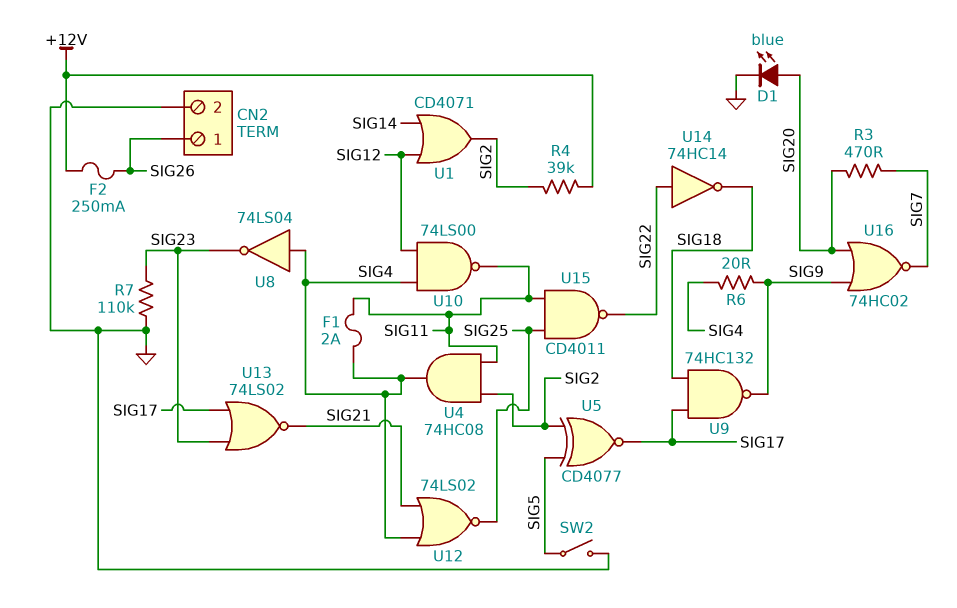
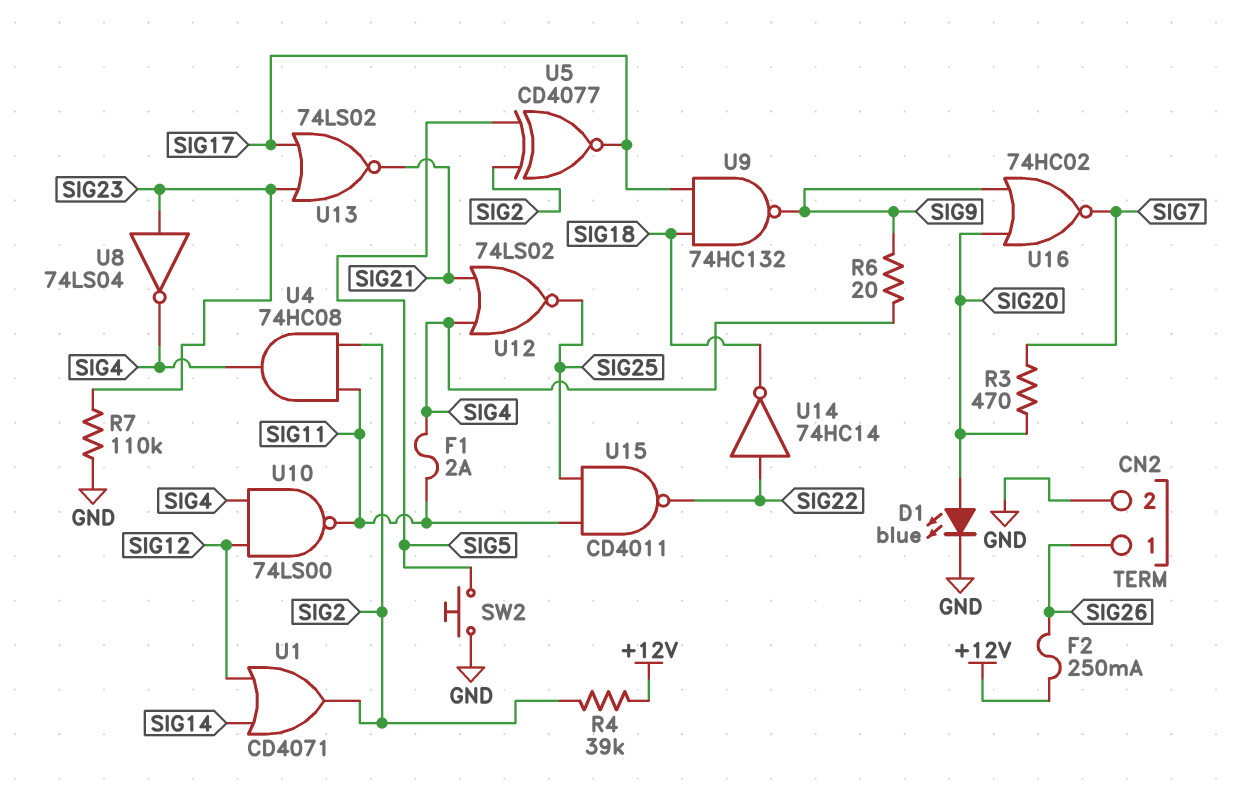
SW2: switch (GND, SIG5) -> button (GND, SIG5)
U8: NOT 74LS04 (in SIG4, out SIG23) -> NOT 74LS04 (in SIG23, out SIG4)

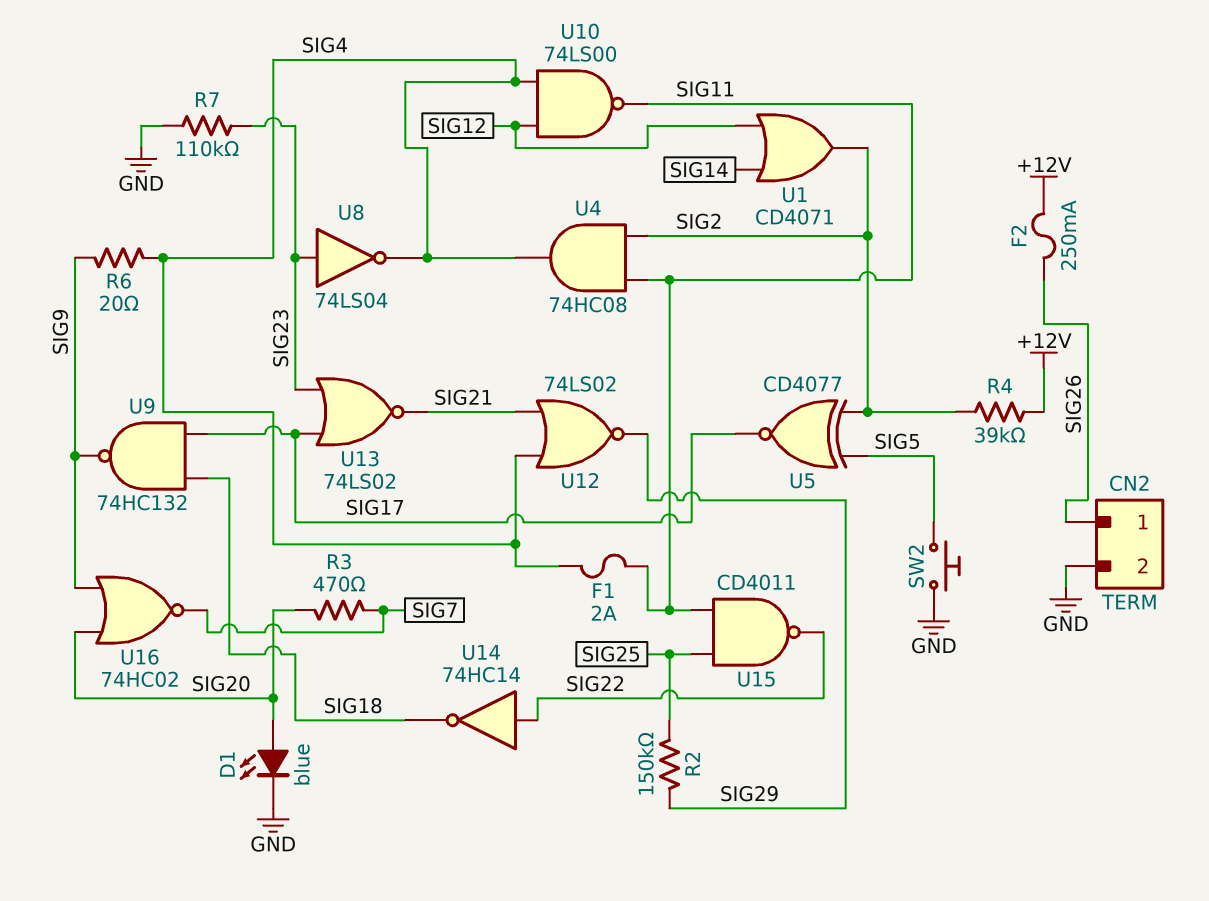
R2: none -> 150k (SIG25, SIG29)
U12: NOR 74LS02 (in SIG4, in SIG21, out SIG25) -> NOR 74LS02 (in SIG4, in SIG21, out SIG29)

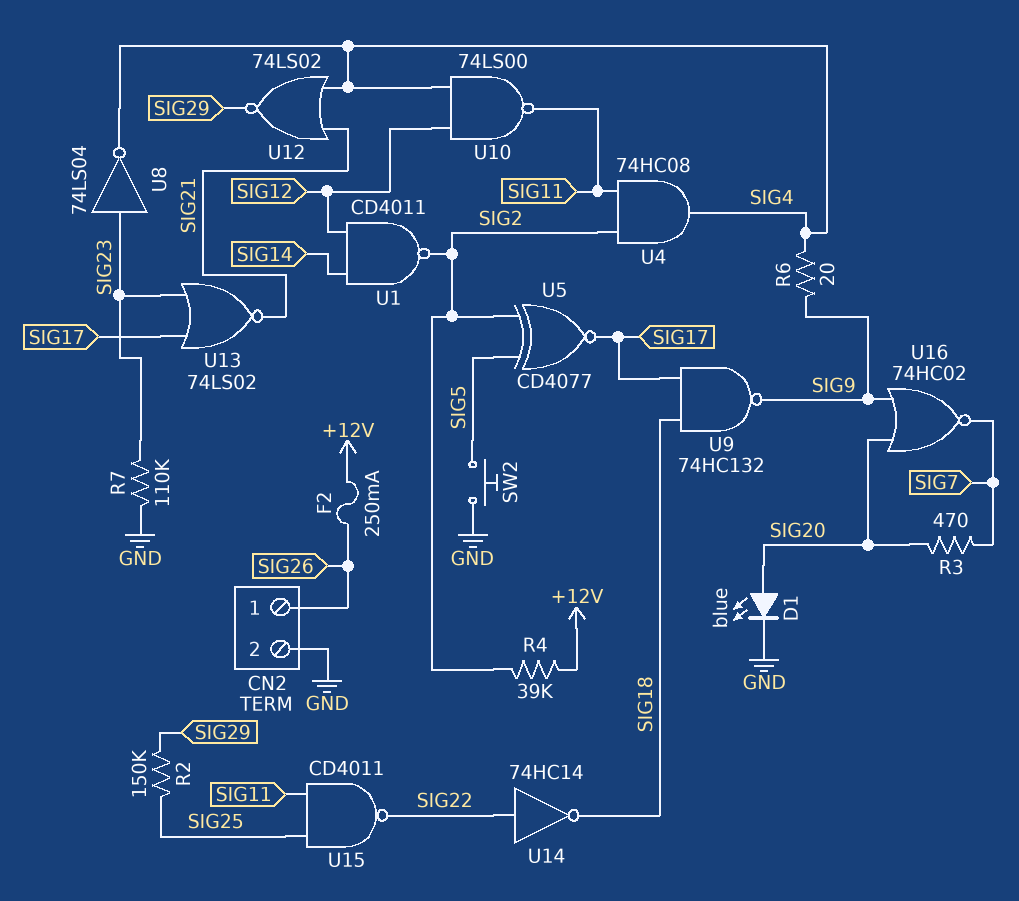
F1: 2A (SIG4, SIG11) -> none
U1: OR CD4071 (in SIG12, in SIG14, out SIG2) -> NAND CD4011 (in SIG12, in SIG14, out SIG2)

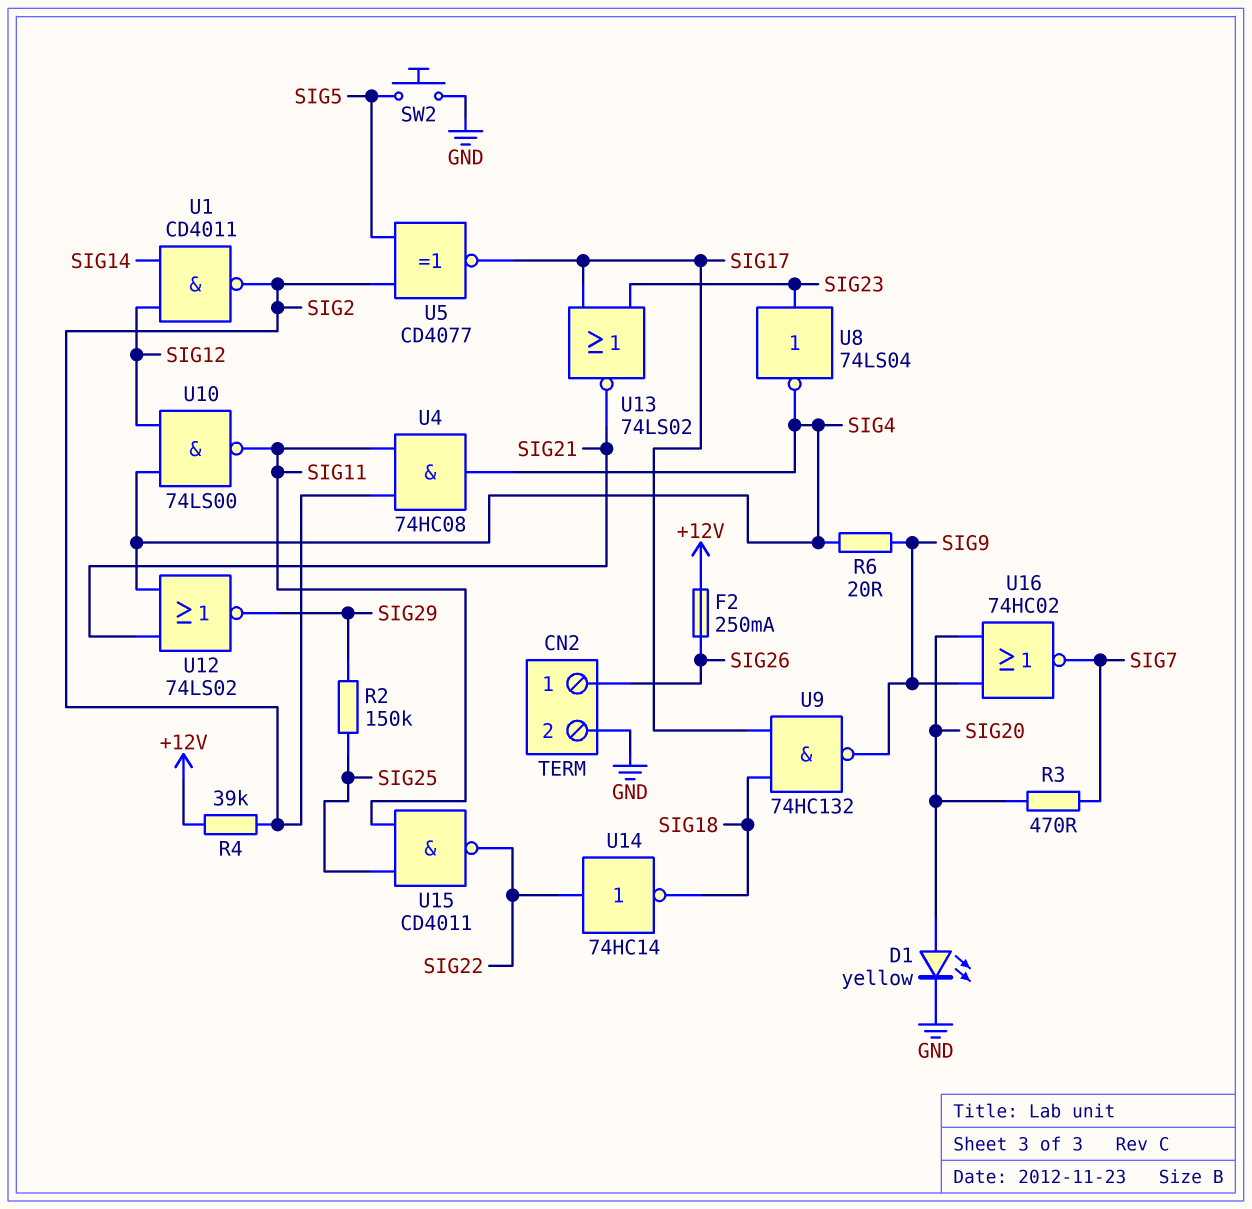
D1: LED blue (A SIG20, K GND) -> LED yellow (A SIG20, K GND)
R7: 110k (GND, SIG23) -> none

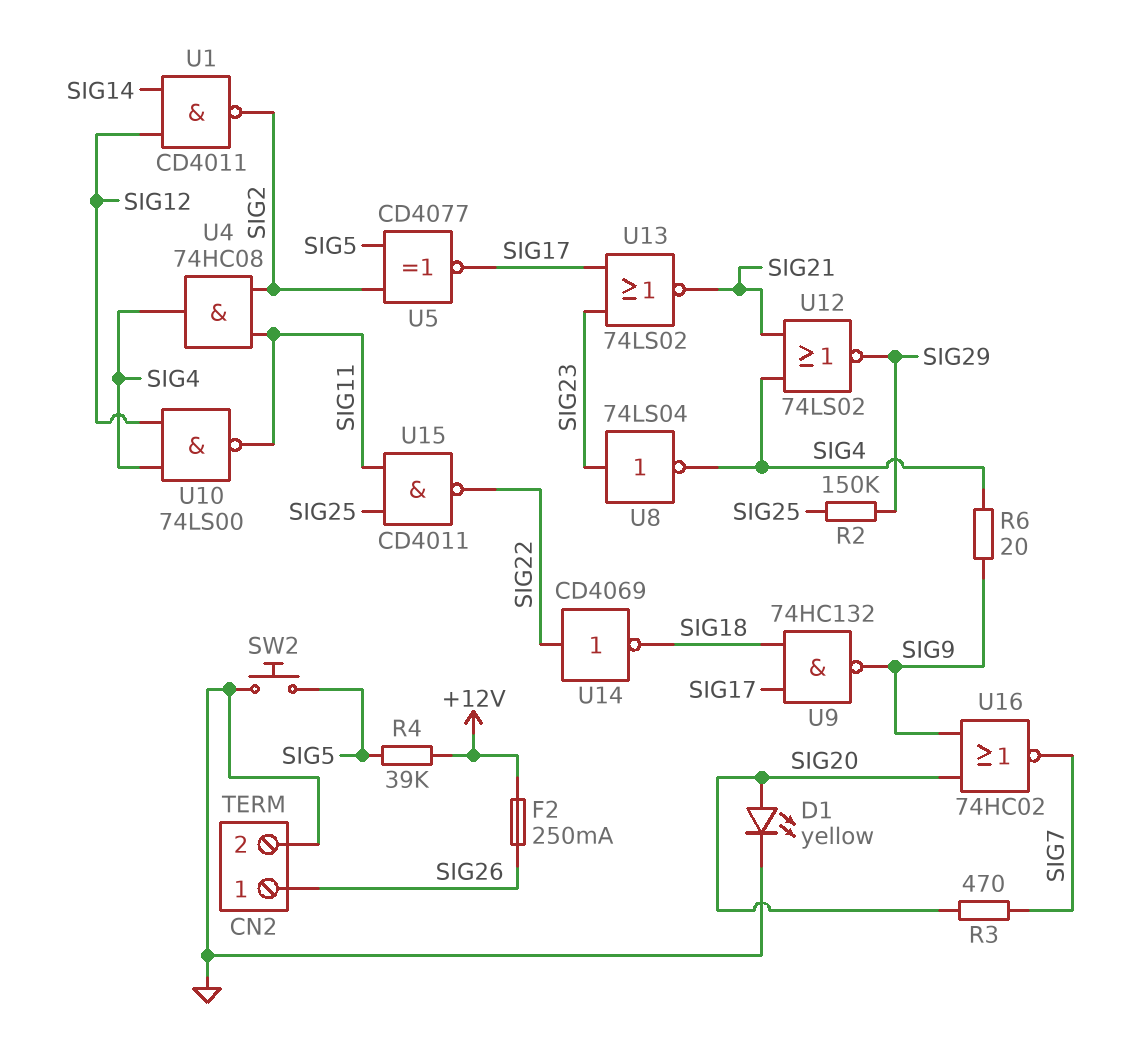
R4: 39k (+12V, SIG2) -> 39k (+12V, SIG5)
U14: NOT 74HC14 (in SIG22, out SIG18) -> NOT CD4069 (in SIG22, out SIG18)

